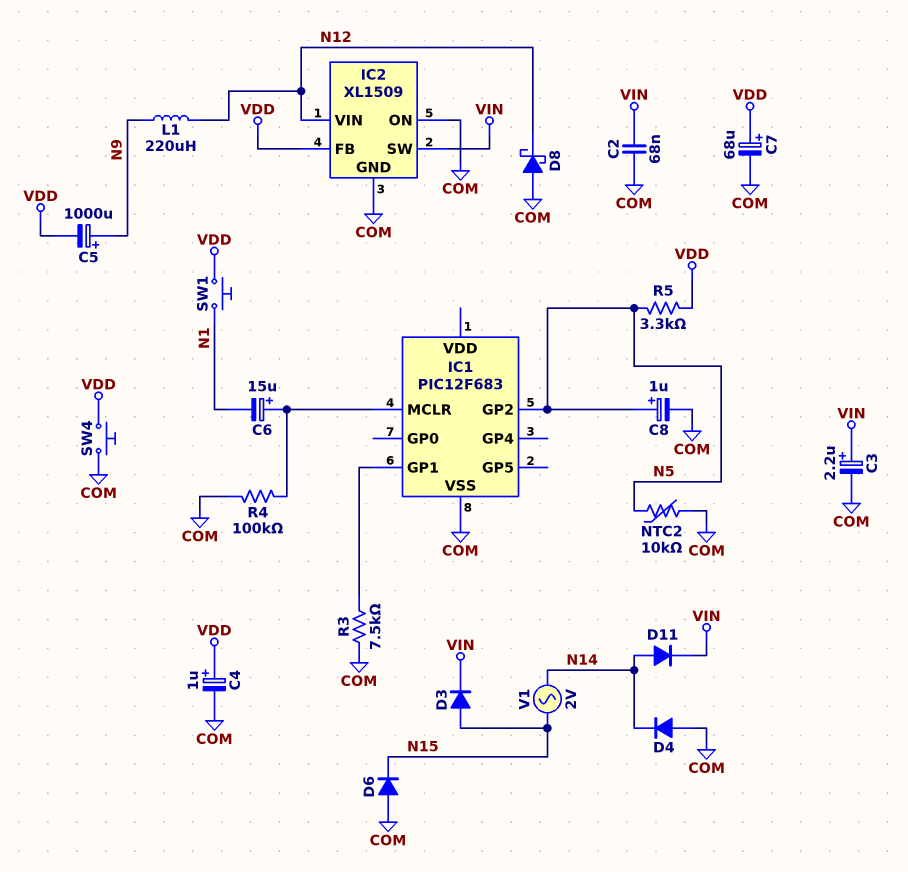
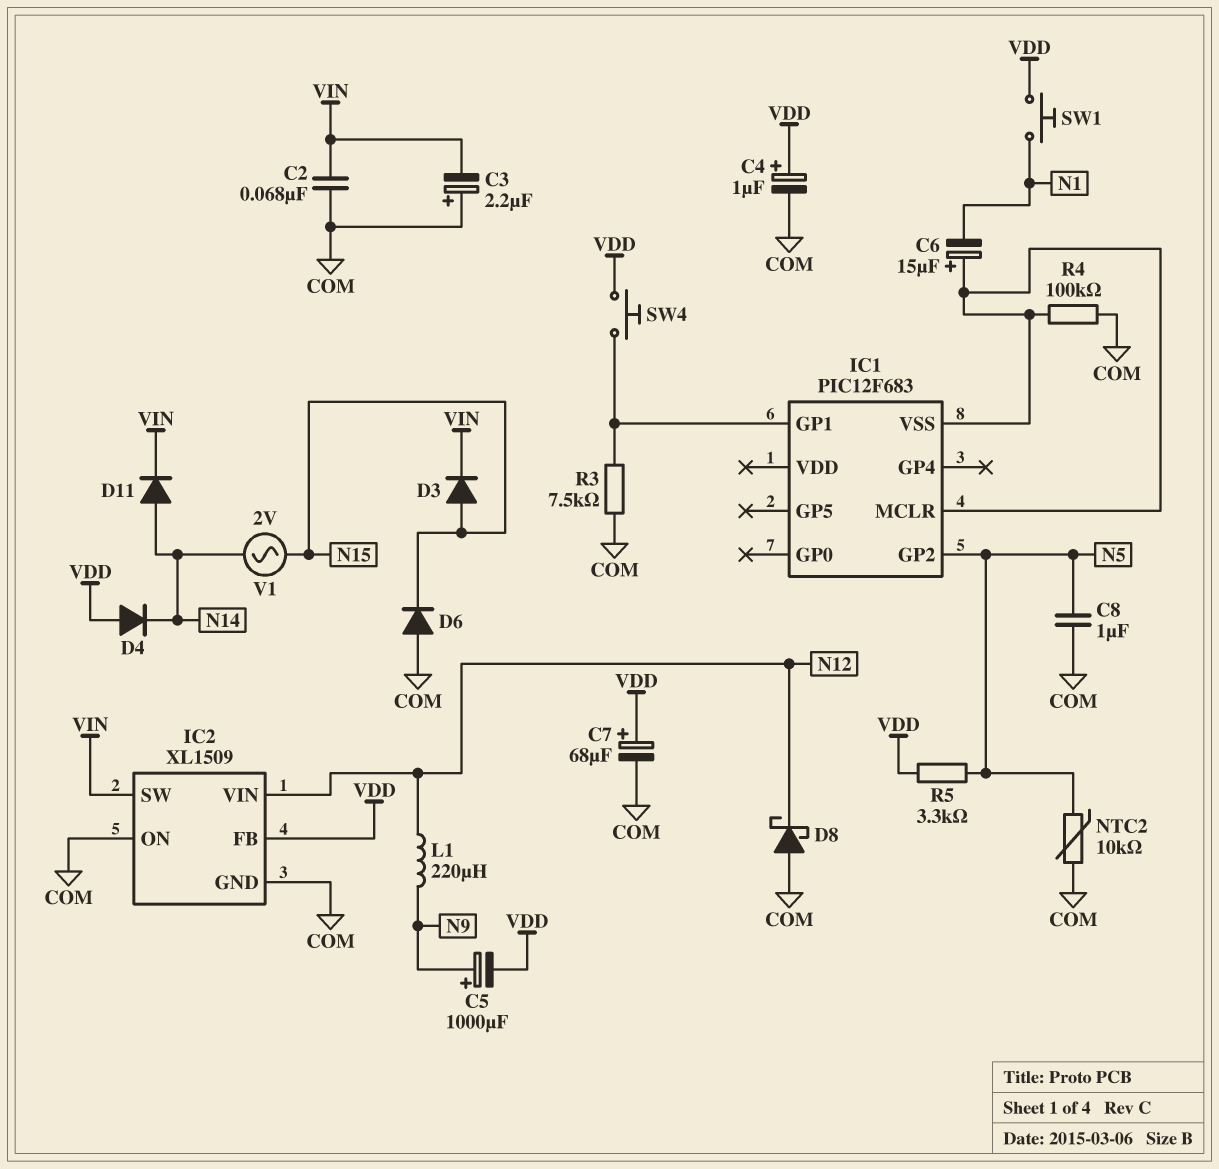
C3: 2.2uF (plus VIN, minus COM) -> 2.2uF (plus COM, minus VIN)
C8: 1uF (plus N5, minus COM) -> 1uF (COM, N5)
D4: diode (A COM, K N14) -> diode (A VDD, K N14)
IC1 pin VSS: COM -> IC1/MCLR
SW4: button (COM, VDD) -> button (IC1/GP1, VDD)

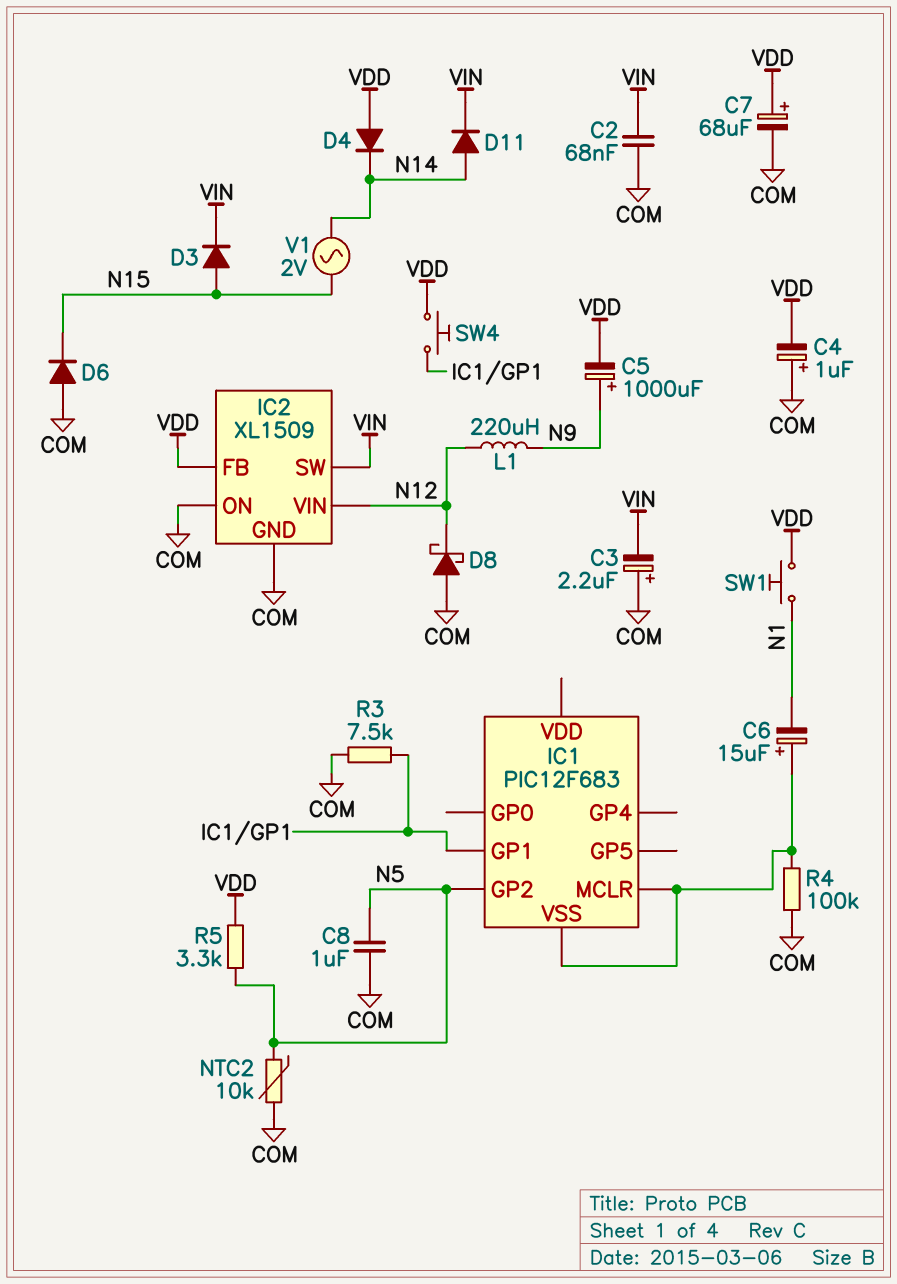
C4: 1uF (plus VDD, minus COM) -> 1uF (plus COM, minus VDD)

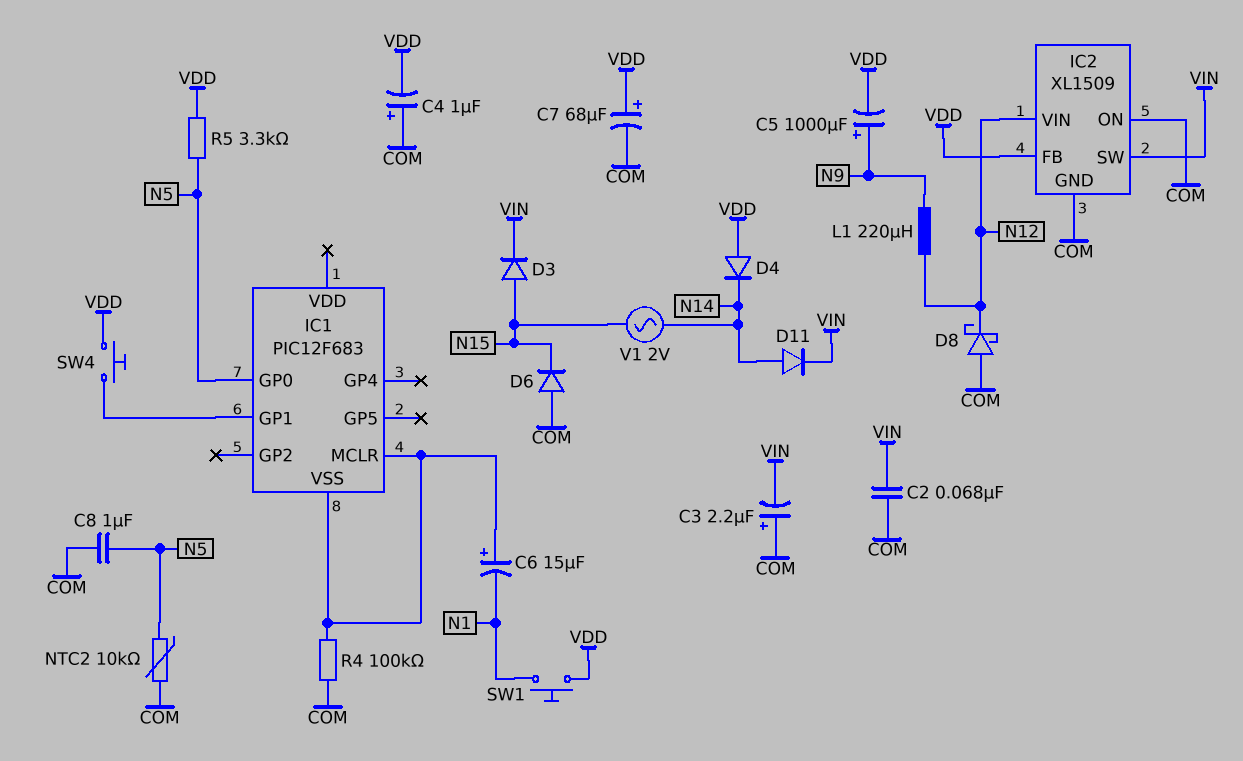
IC1 pin GP0: none -> N5
IC1 pin GP2: N5 -> none
R3: 7.5k (COM, IC1/GP1) -> none

